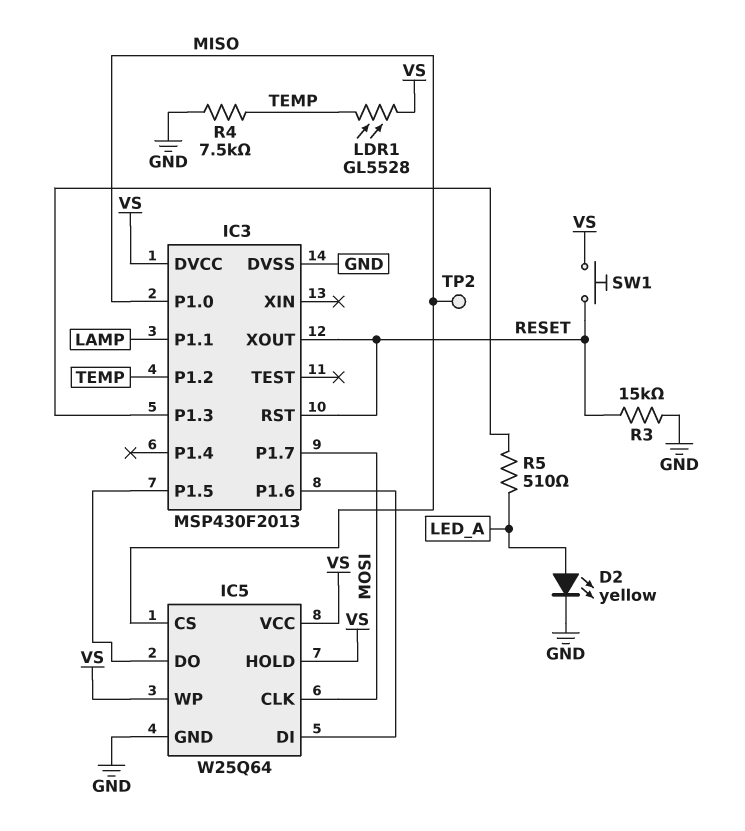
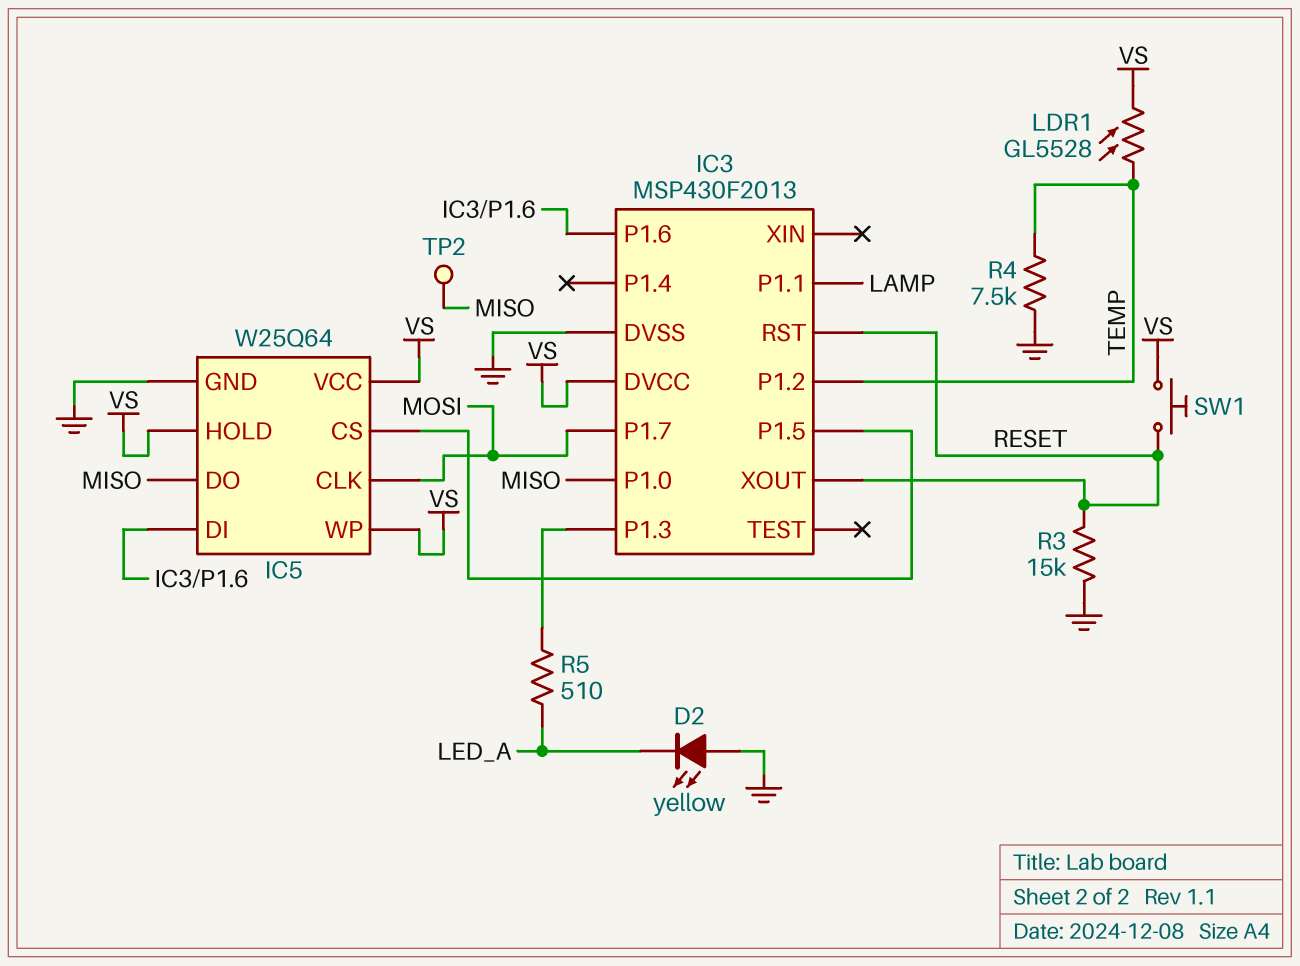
D2: LED yellow (A LED_A, K GND) -> LED yellow (A GND, K LED_A)
IC5 pin CS: MISO -> IC3/P1.5
IC5 pin DO: IC3/P1.5 -> MISO

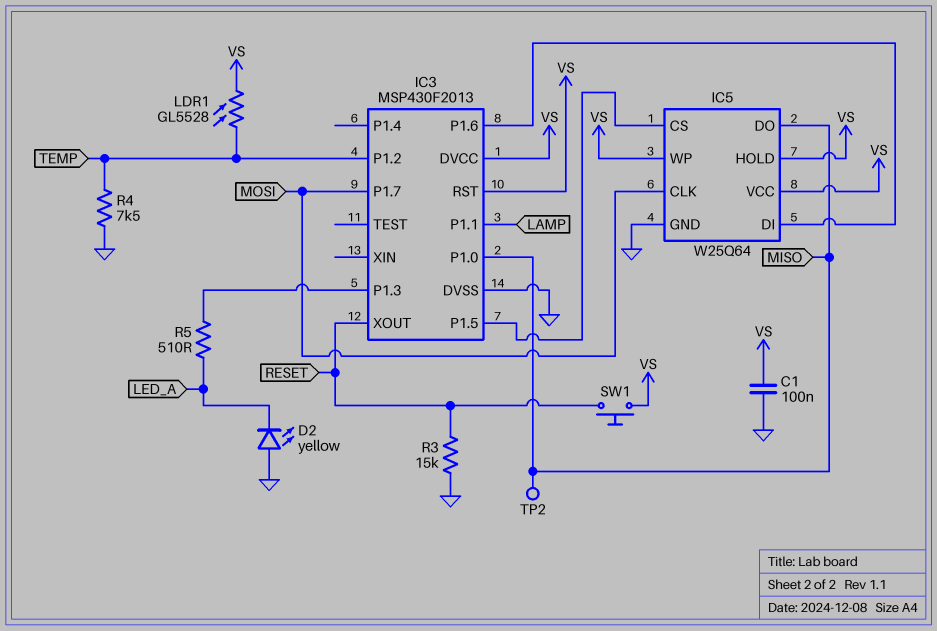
C1: none -> 100nF (GND, VS)
IC3 pin RST: RESET -> VS

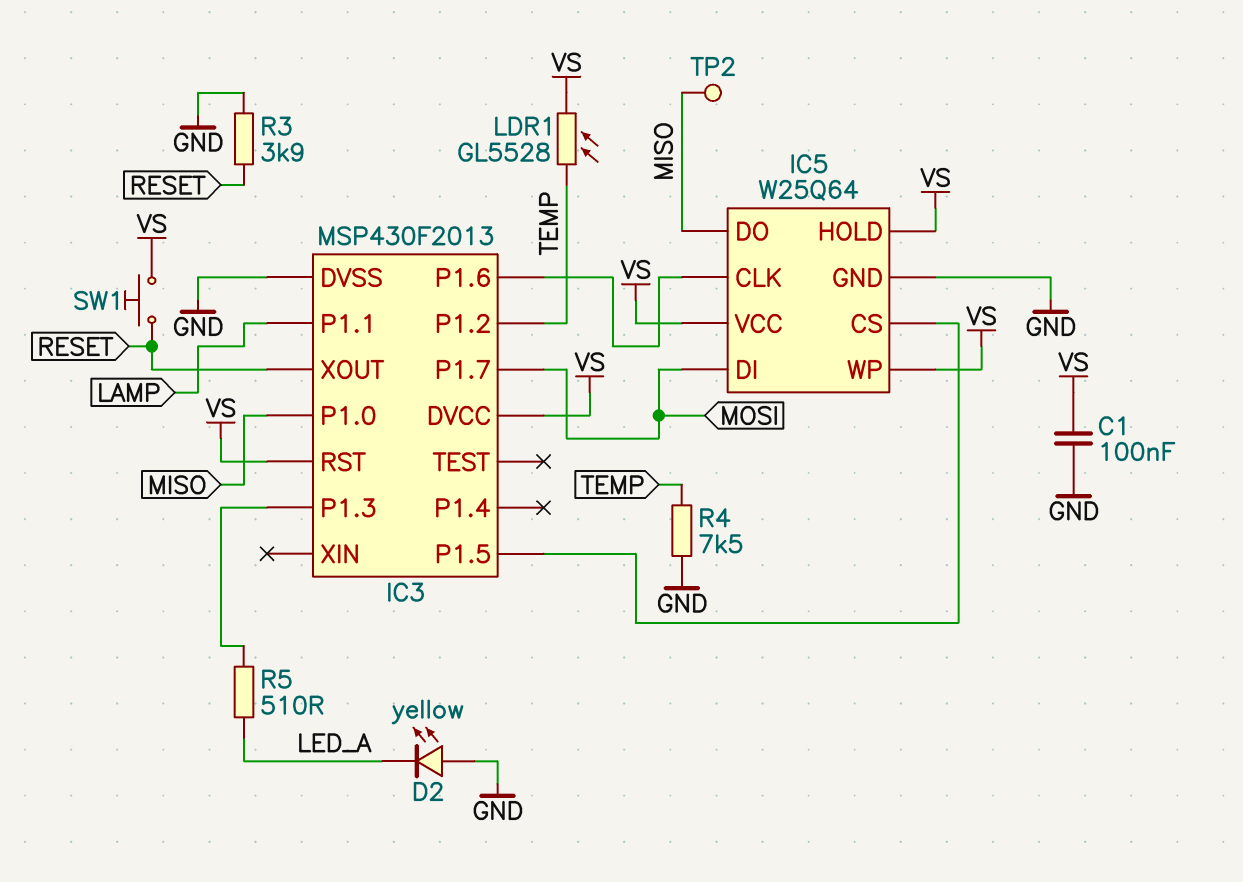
IC5 pin CLK: MOSI -> IC3/P1.6
IC5 pin DI: IC3/P1.6 -> MOSI
R3: 15k (GND, RESET) -> 3.9k (GND, RESET)

